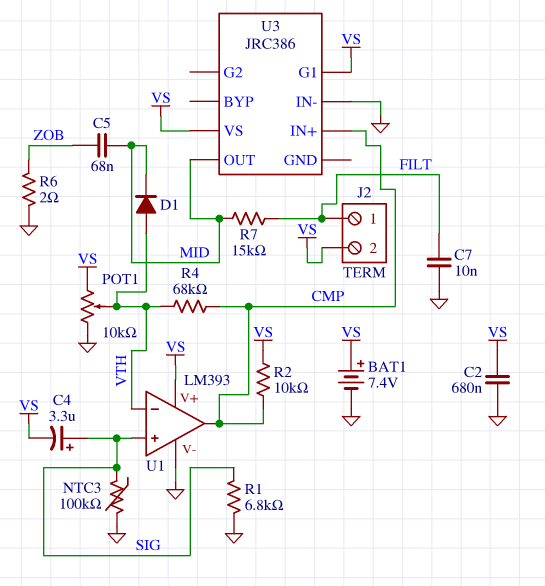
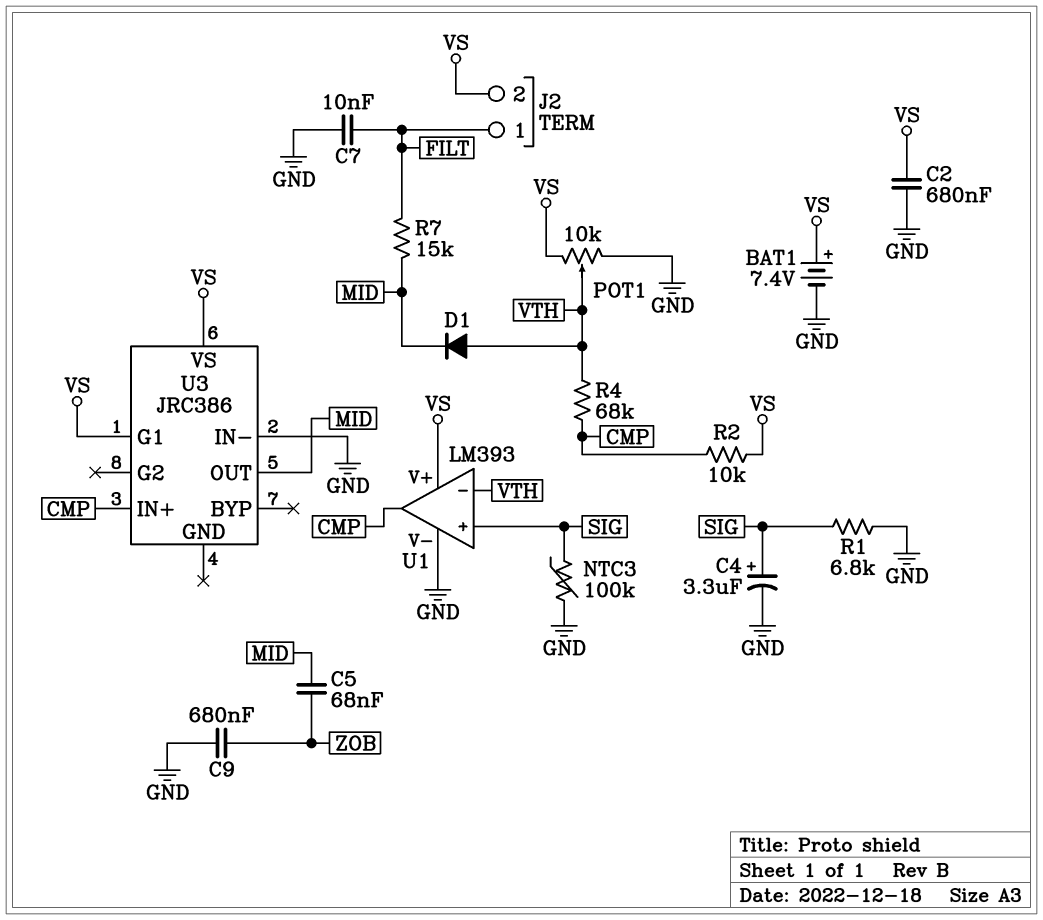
C4: 3.3uF (plus SIG, minus VS) -> 3.3uF (plus SIG, minus GND)
C9: none -> 680nF (GND, ZOB)
R6: 2 (GND, ZOB) -> none

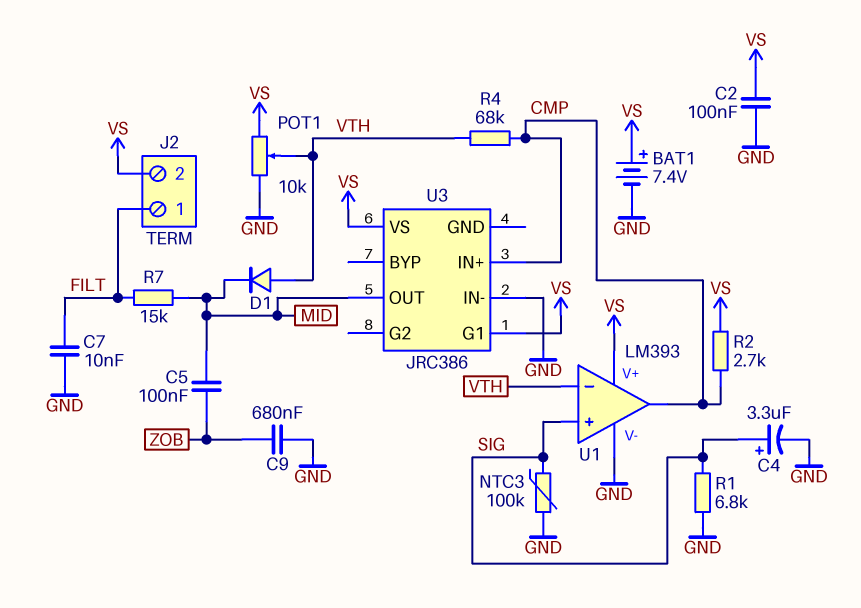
C2: 680nF (GND, VS) -> 100nF (GND, VS)
C5: 68nF (MID, ZOB) -> 100nF (MID, ZOB)
R2: 10k (CMP, VS) -> 2.7k (CMP, VS)

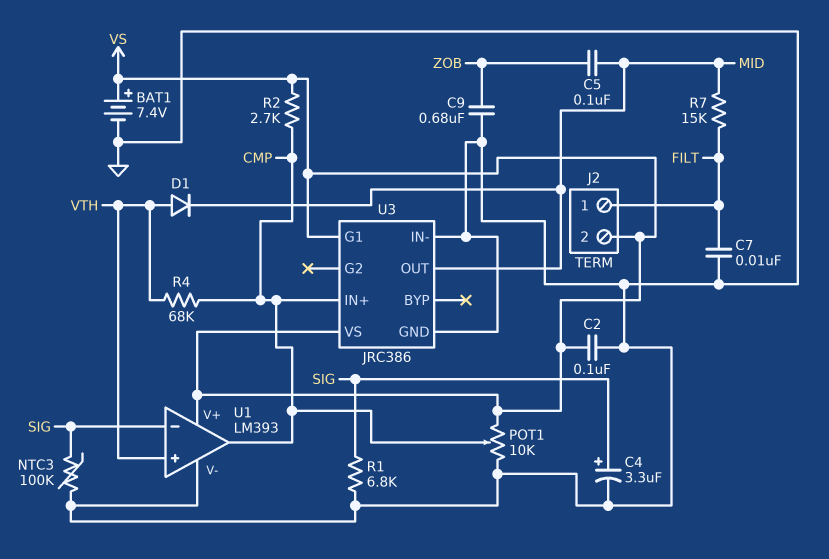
POT1: 10k (GND, VS, wiper VTH) -> 10k (GND, VS, wiper CMP)
U1 pin in+: SIG -> VTH
U1 pin in-: VTH -> SIG
U3 pin GND: none -> GND

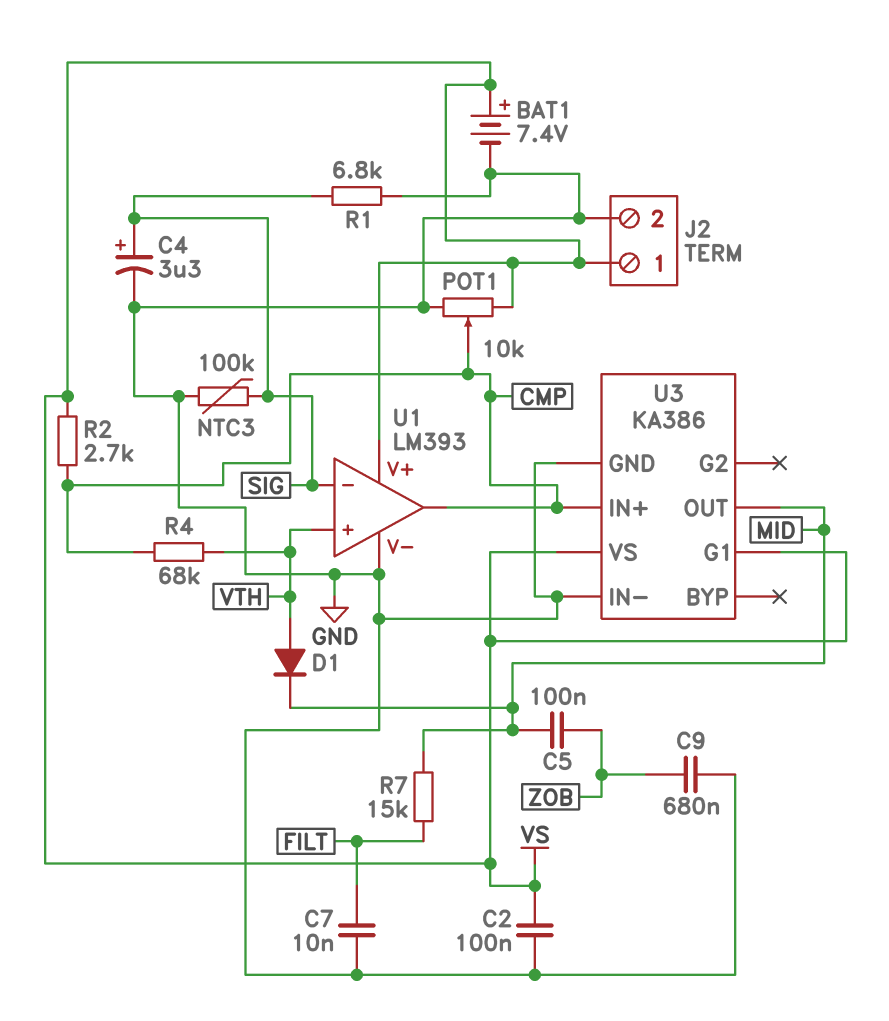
J2 pin 1: FILT -> VS
J2 pin 2: VS -> GND
U3: JRC386 -> KA386

